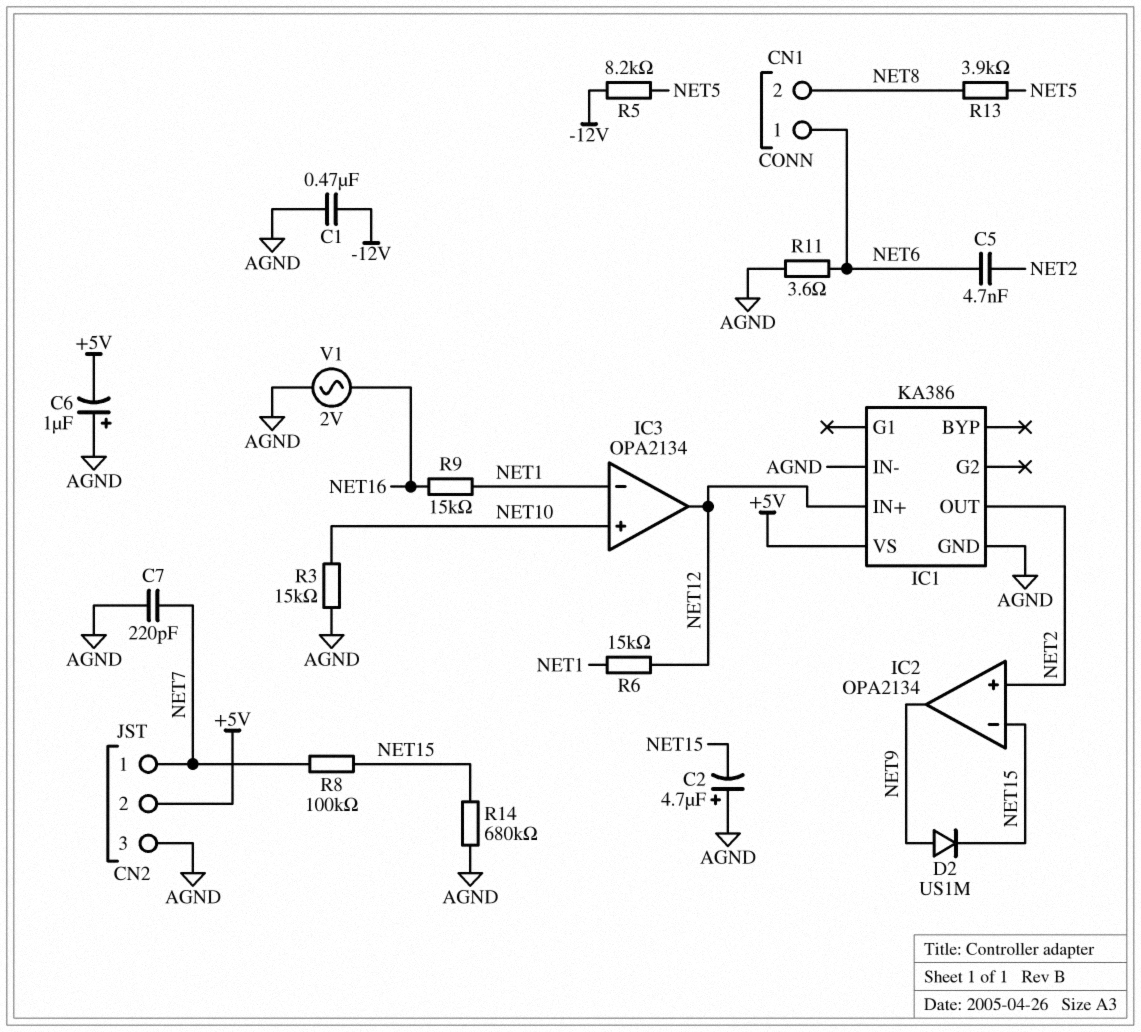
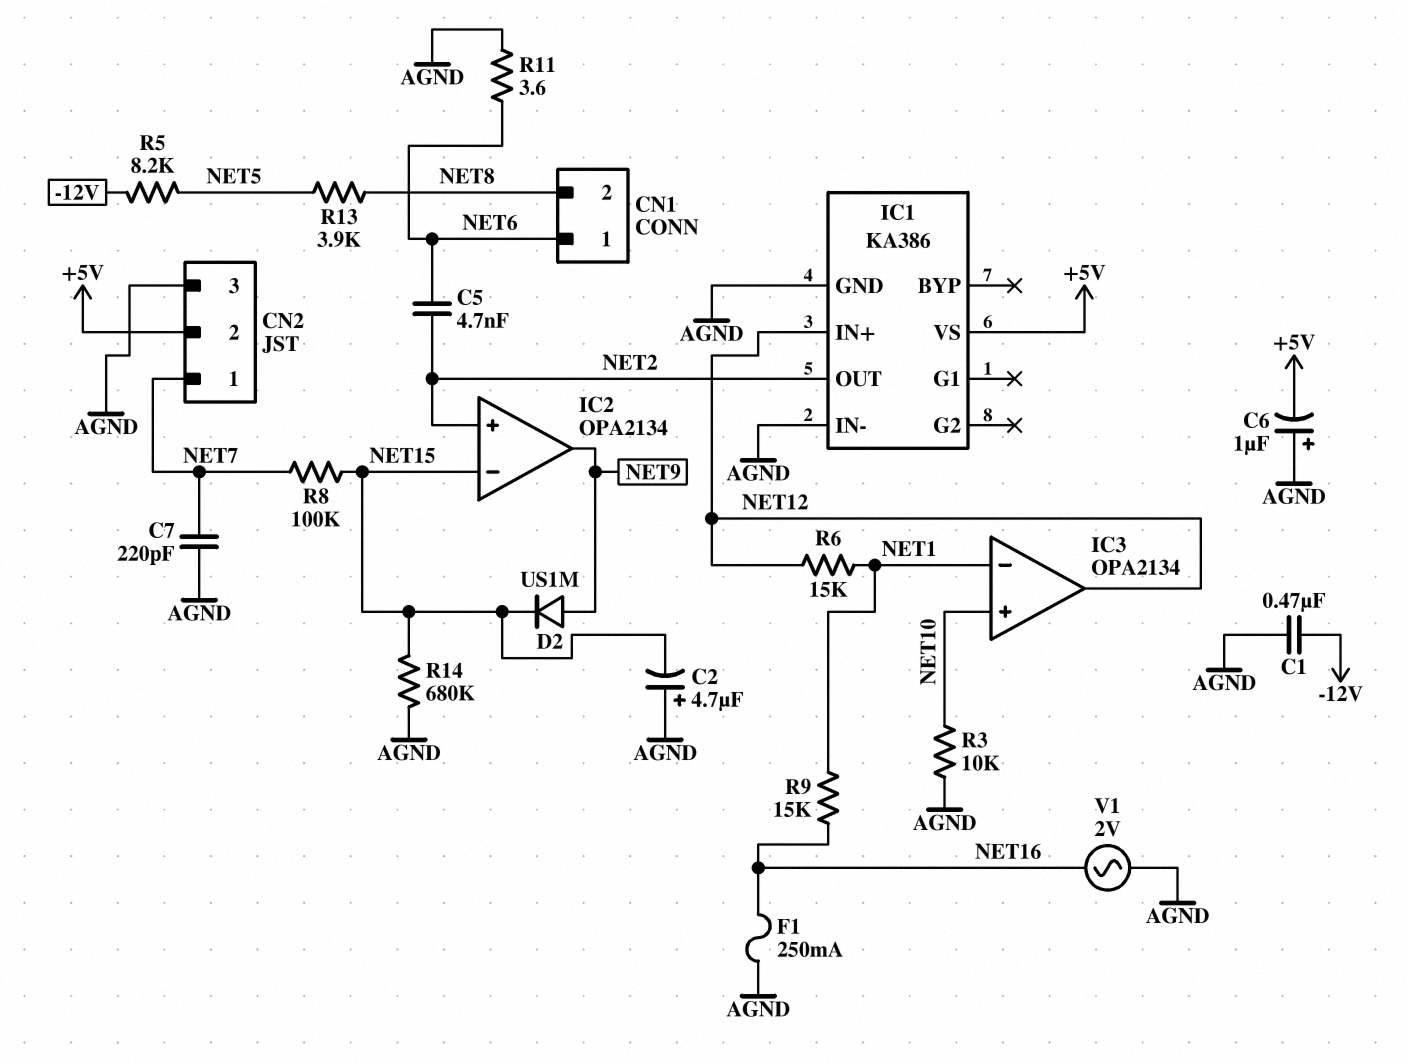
F1: none -> 250mA (AGND, NET16)
R3: 15k (AGND, NET10) -> 10k (AGND, NET10)

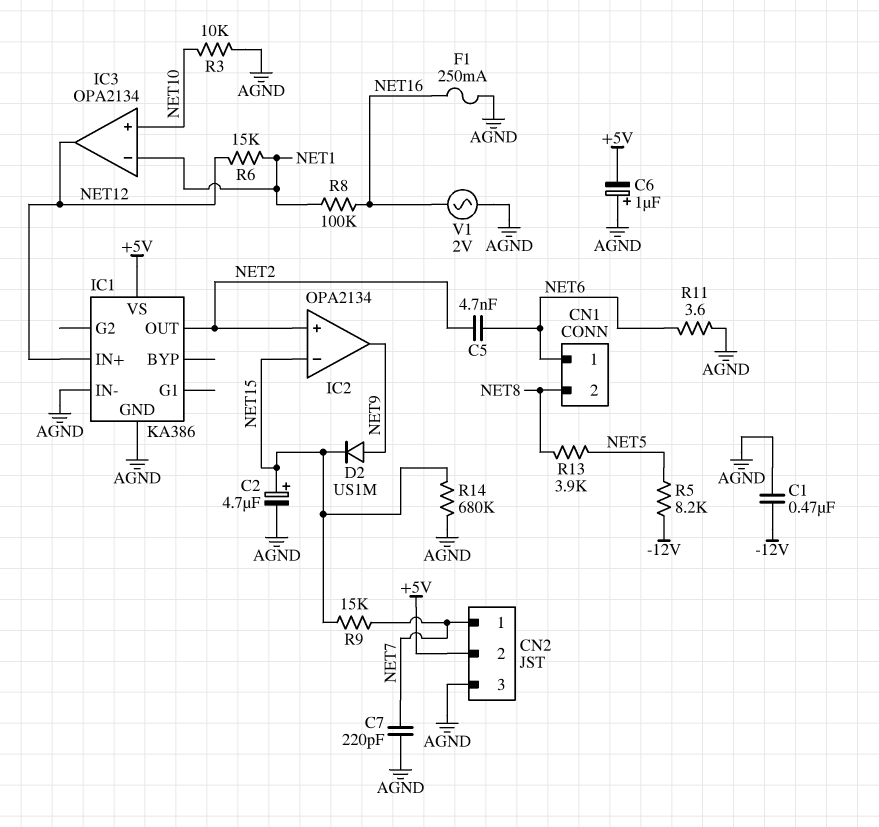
C2: 4.7uF (plus AGND, minus NET15) -> 4.7uF (plus NET15, minus AGND)
R8: 100k (NET7, NET15) -> 100k (NET1, NET16)
R9: 15k (NET1, NET16) -> 15k (NET7, NET15)

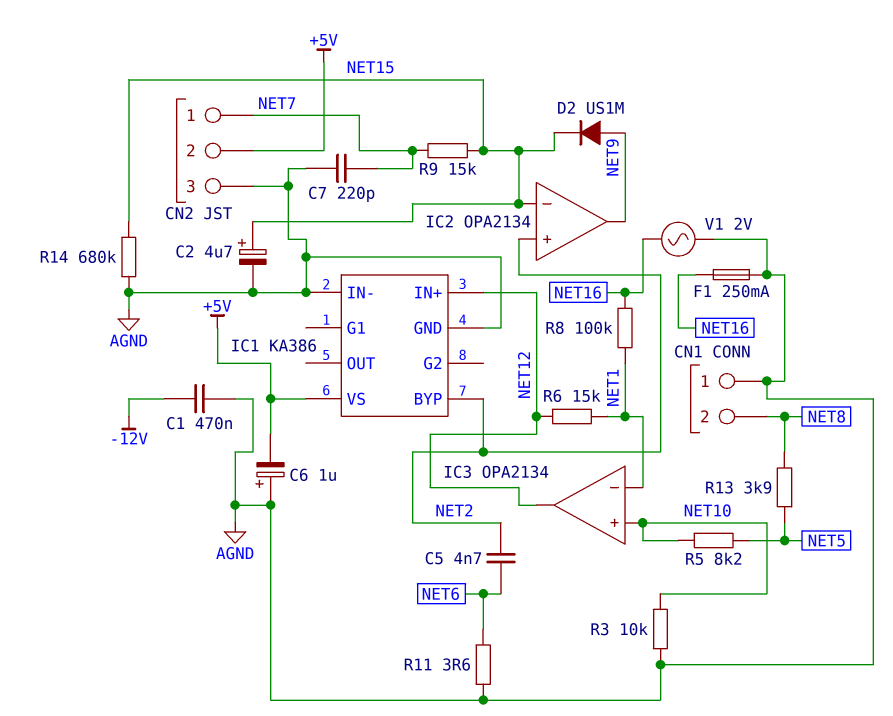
CN1 pin 1: NET6 -> AGND
IC1 pin BYP: none -> NET2
IC1 pin OUT: NET2 -> none
R5: 8.2k (-12V, NET5) -> 8.2k (NET5, NET10)

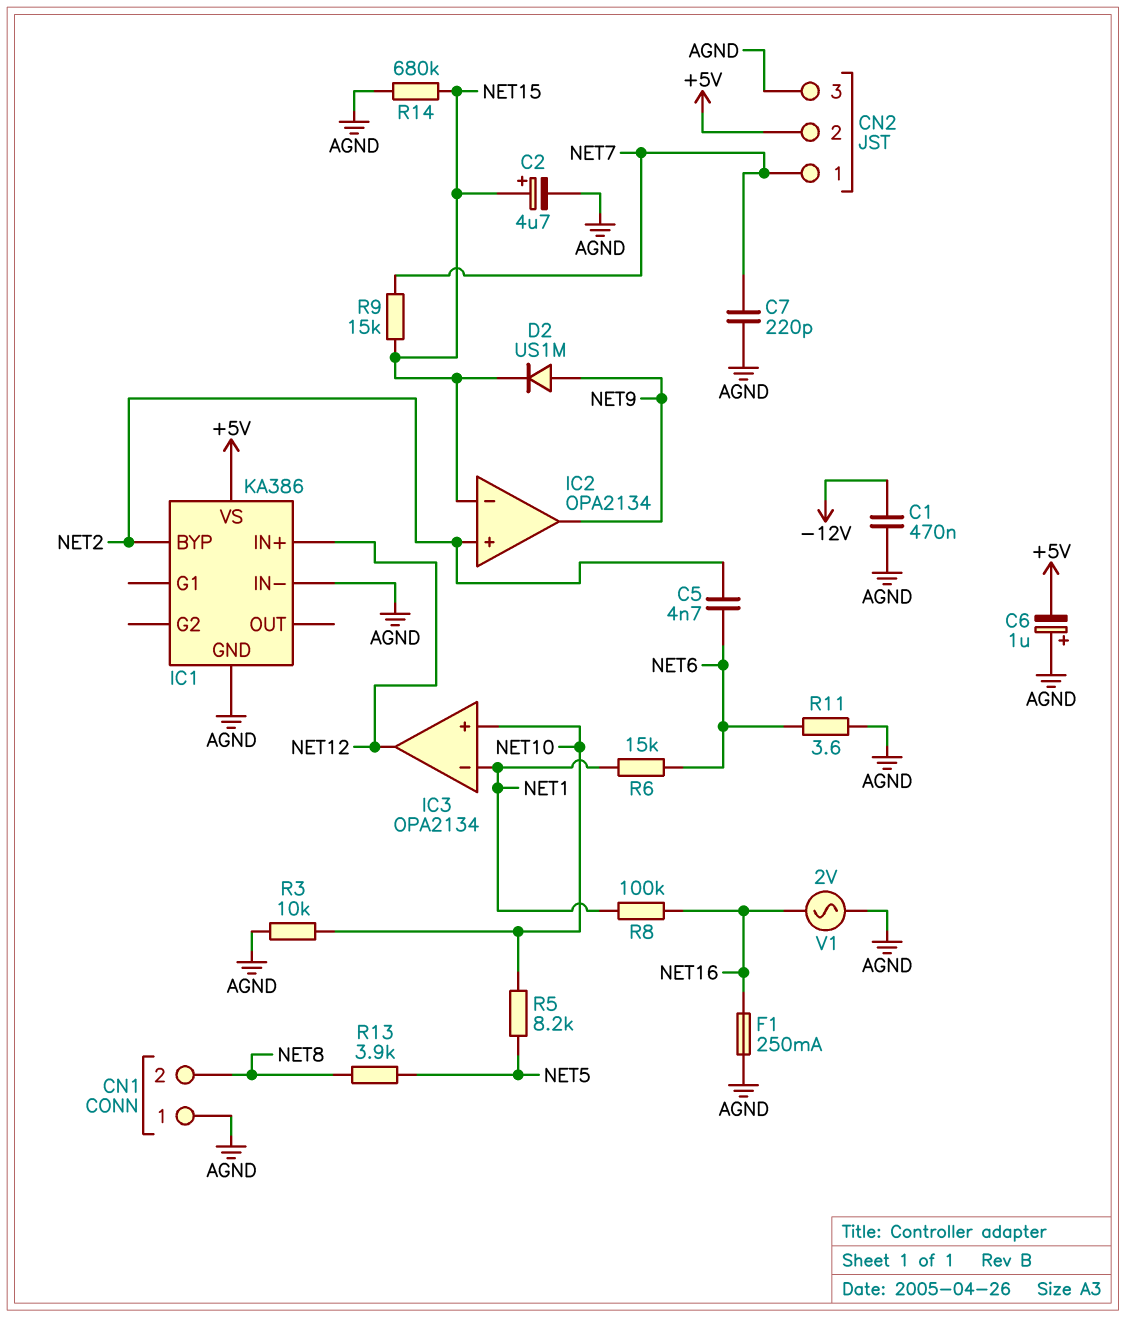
R6: 15k (NET1, NET12) -> 15k (NET1, NET6)

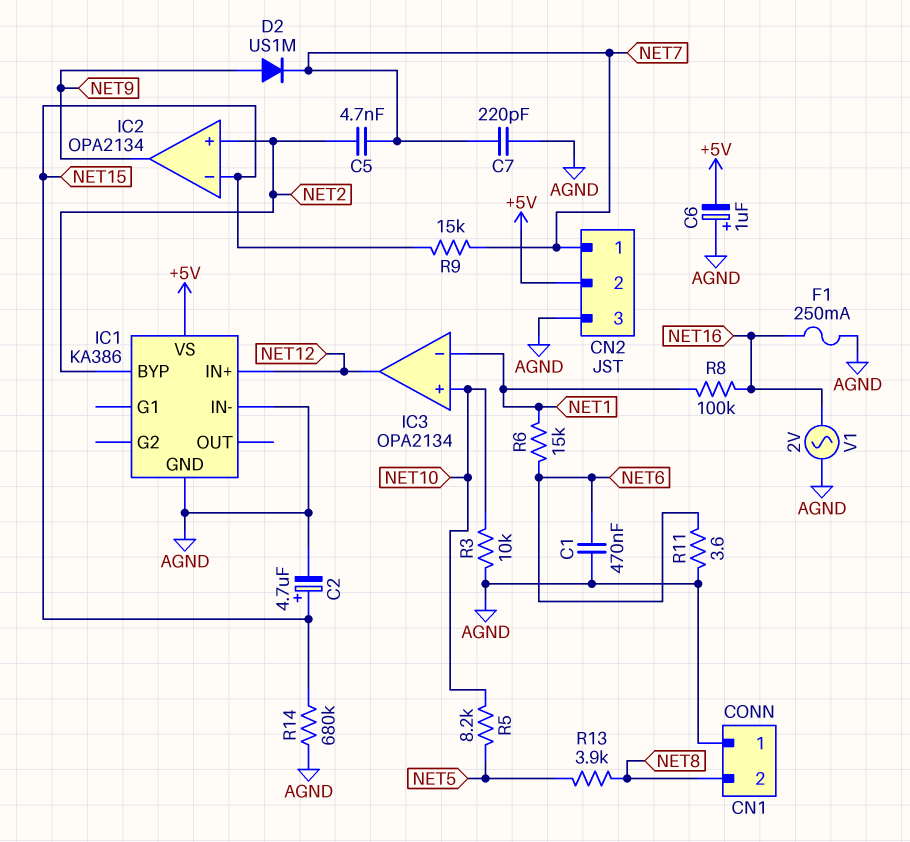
C1: 470nF (-12V, AGND) -> 470nF (AGND, NET6)
C5: 4.7nF (NET2, NET6) -> 4.7nF (NET2, NET7)
D2: diode US1M (A NET9, K NET15) -> diode US1M (A NET9, K NET7)

